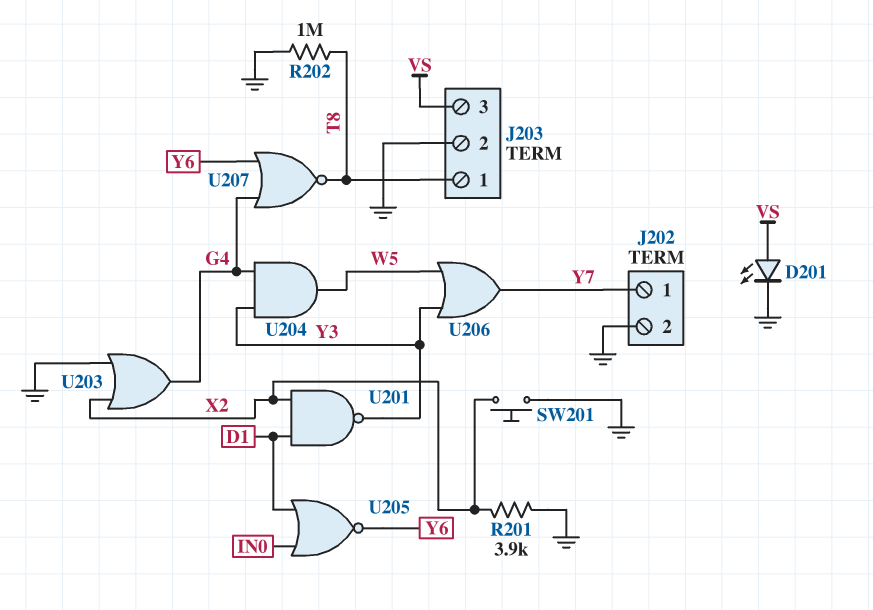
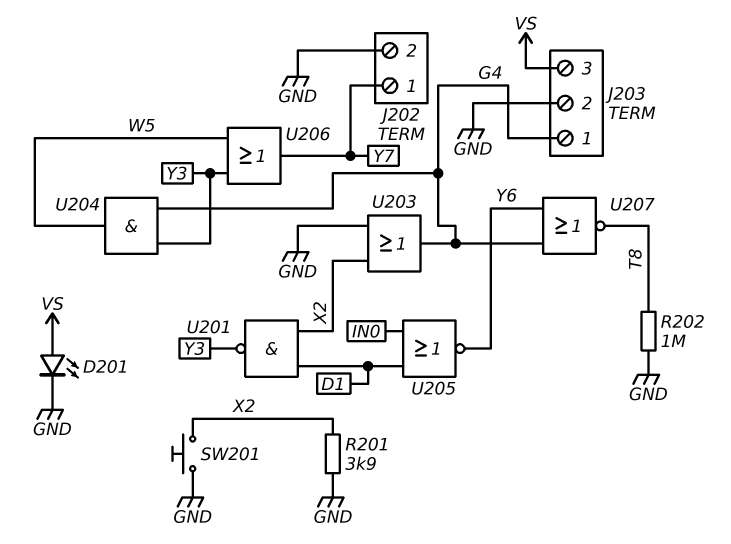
J203 pin 1: T8 -> G4

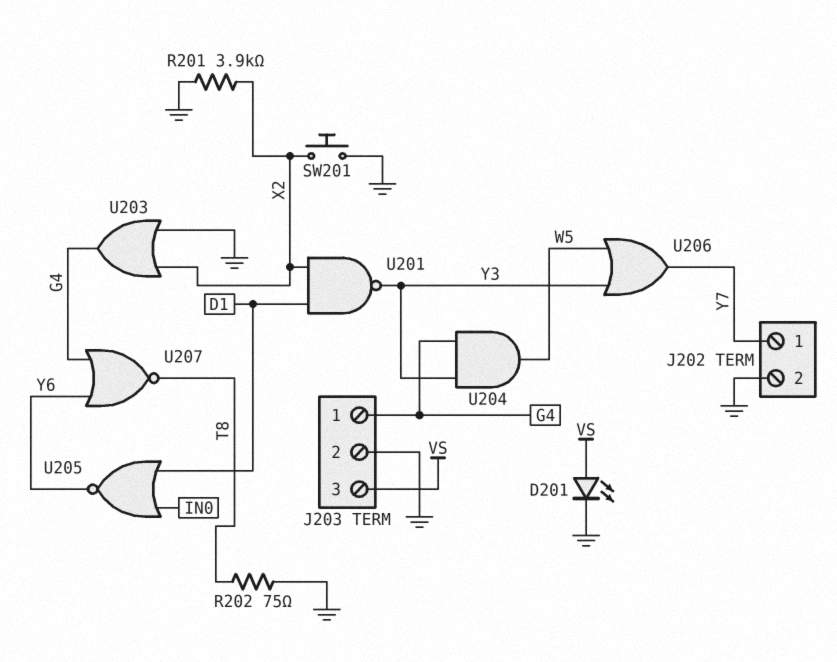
R202: 1M (GND, T8) -> 75 (GND, T8)

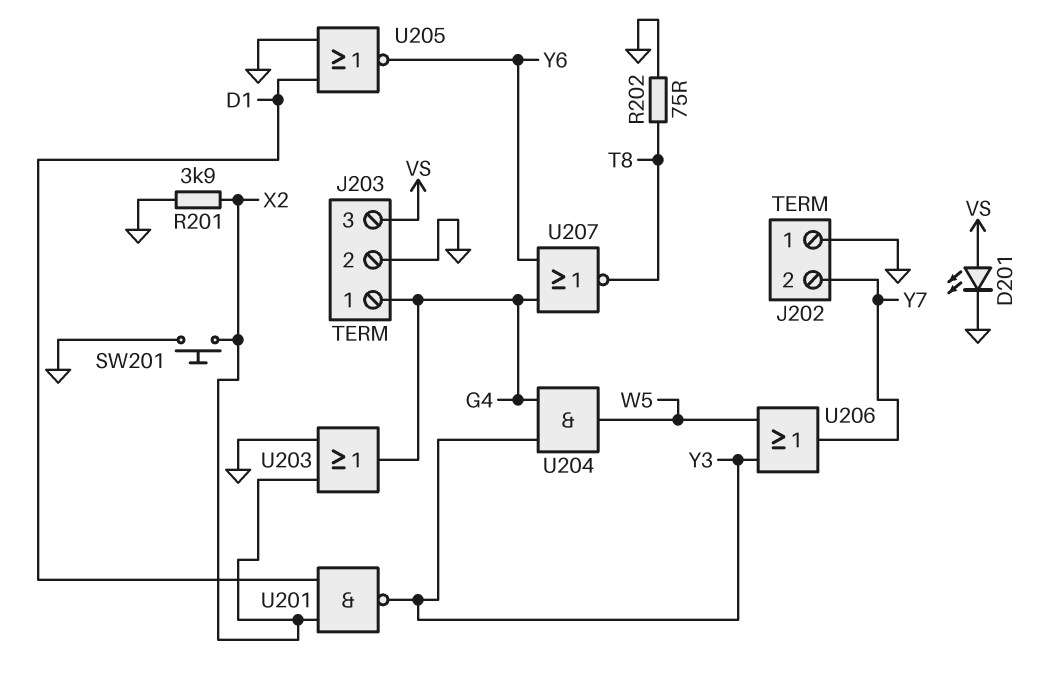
J202 pin 1: Y7 -> GND
J202 pin 2: GND -> Y7
U205: NOR (in D1, in IN0, out Y6) -> NOR (in D1, in GND, out Y6)

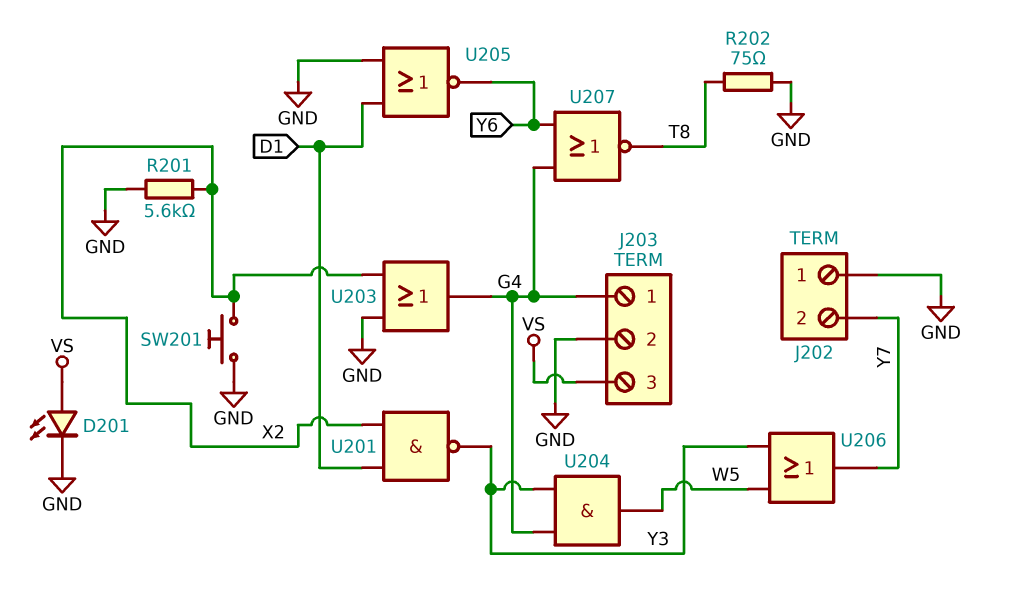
R201: 3.9k (GND, X2) -> 5.6k (GND, X2)

